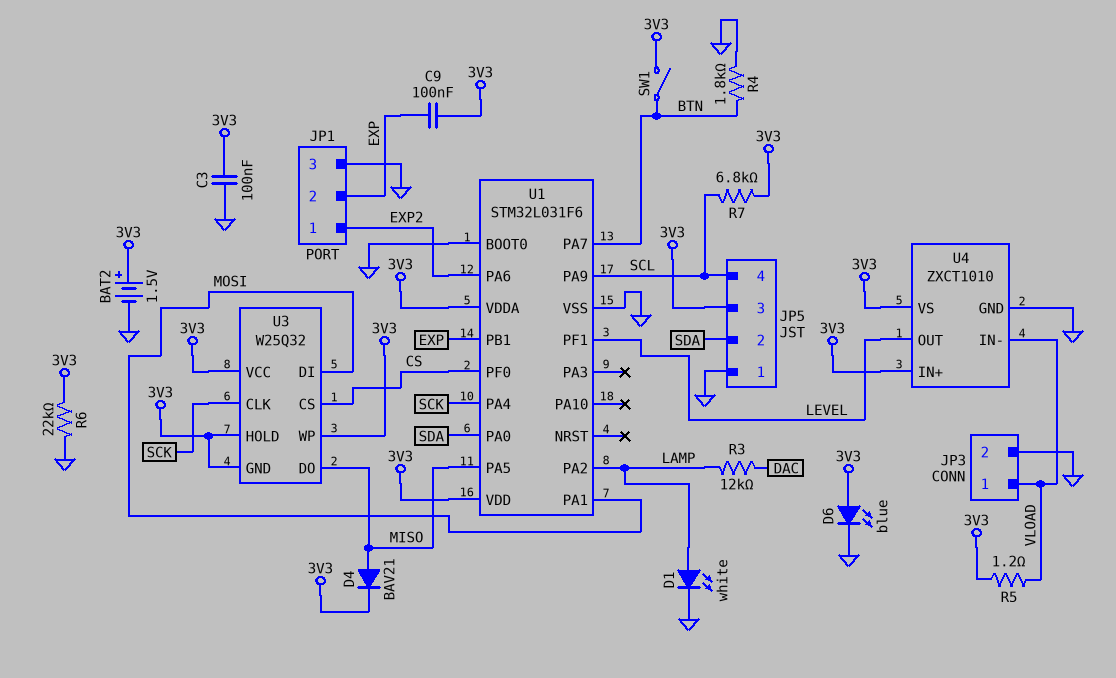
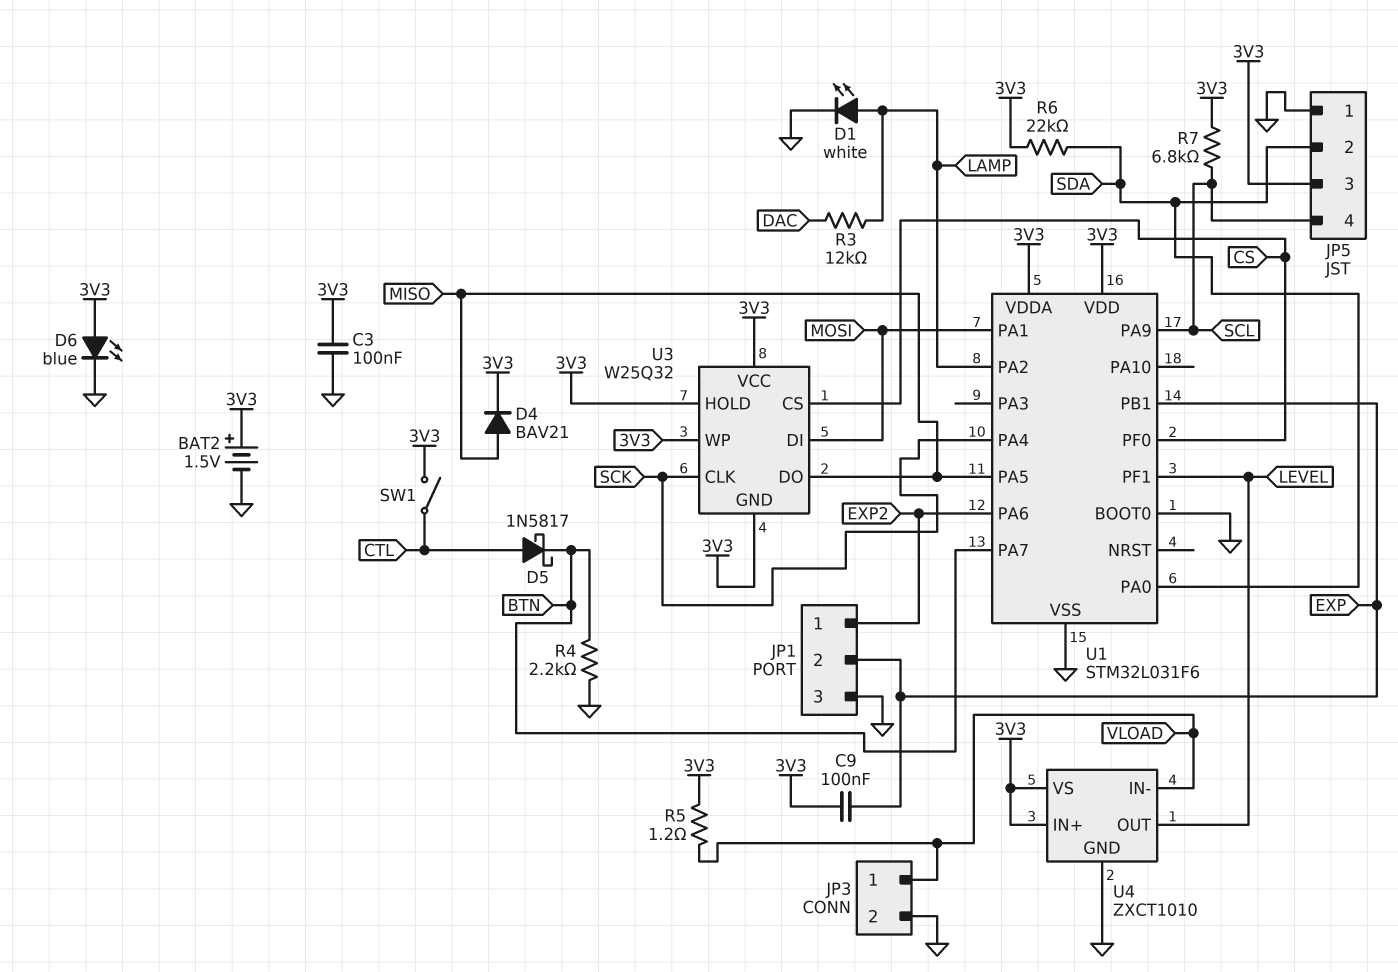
D5: none -> schottky 1N5817 (A CTL, K BTN)
R4: 1.8k (BTN, GND) -> 2.2k (BTN, GND)
R6: 22k (3V3, GND) -> 22k (3V3, SDA)
SW1: switch (3V3, BTN) -> switch (3V3, CTL)

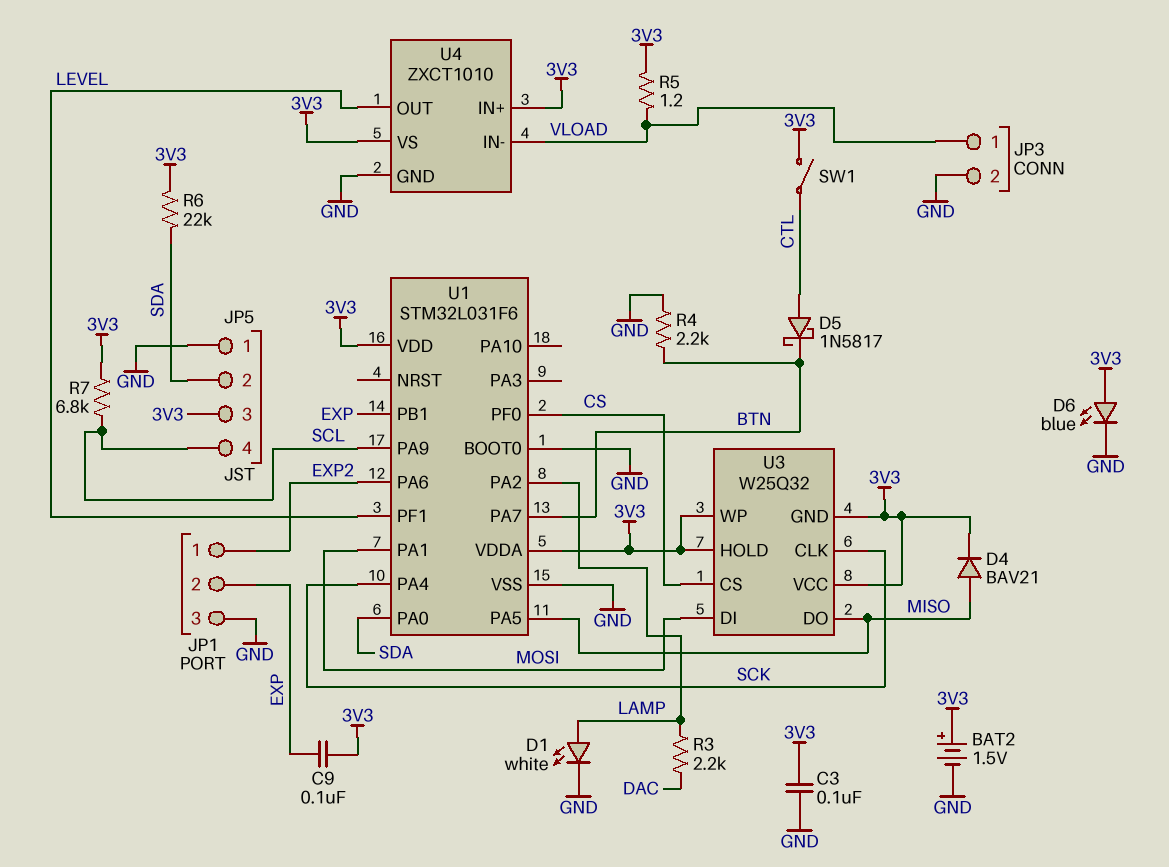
R3: 12k (DAC, LAMP) -> 2.2k (DAC, LAMP)

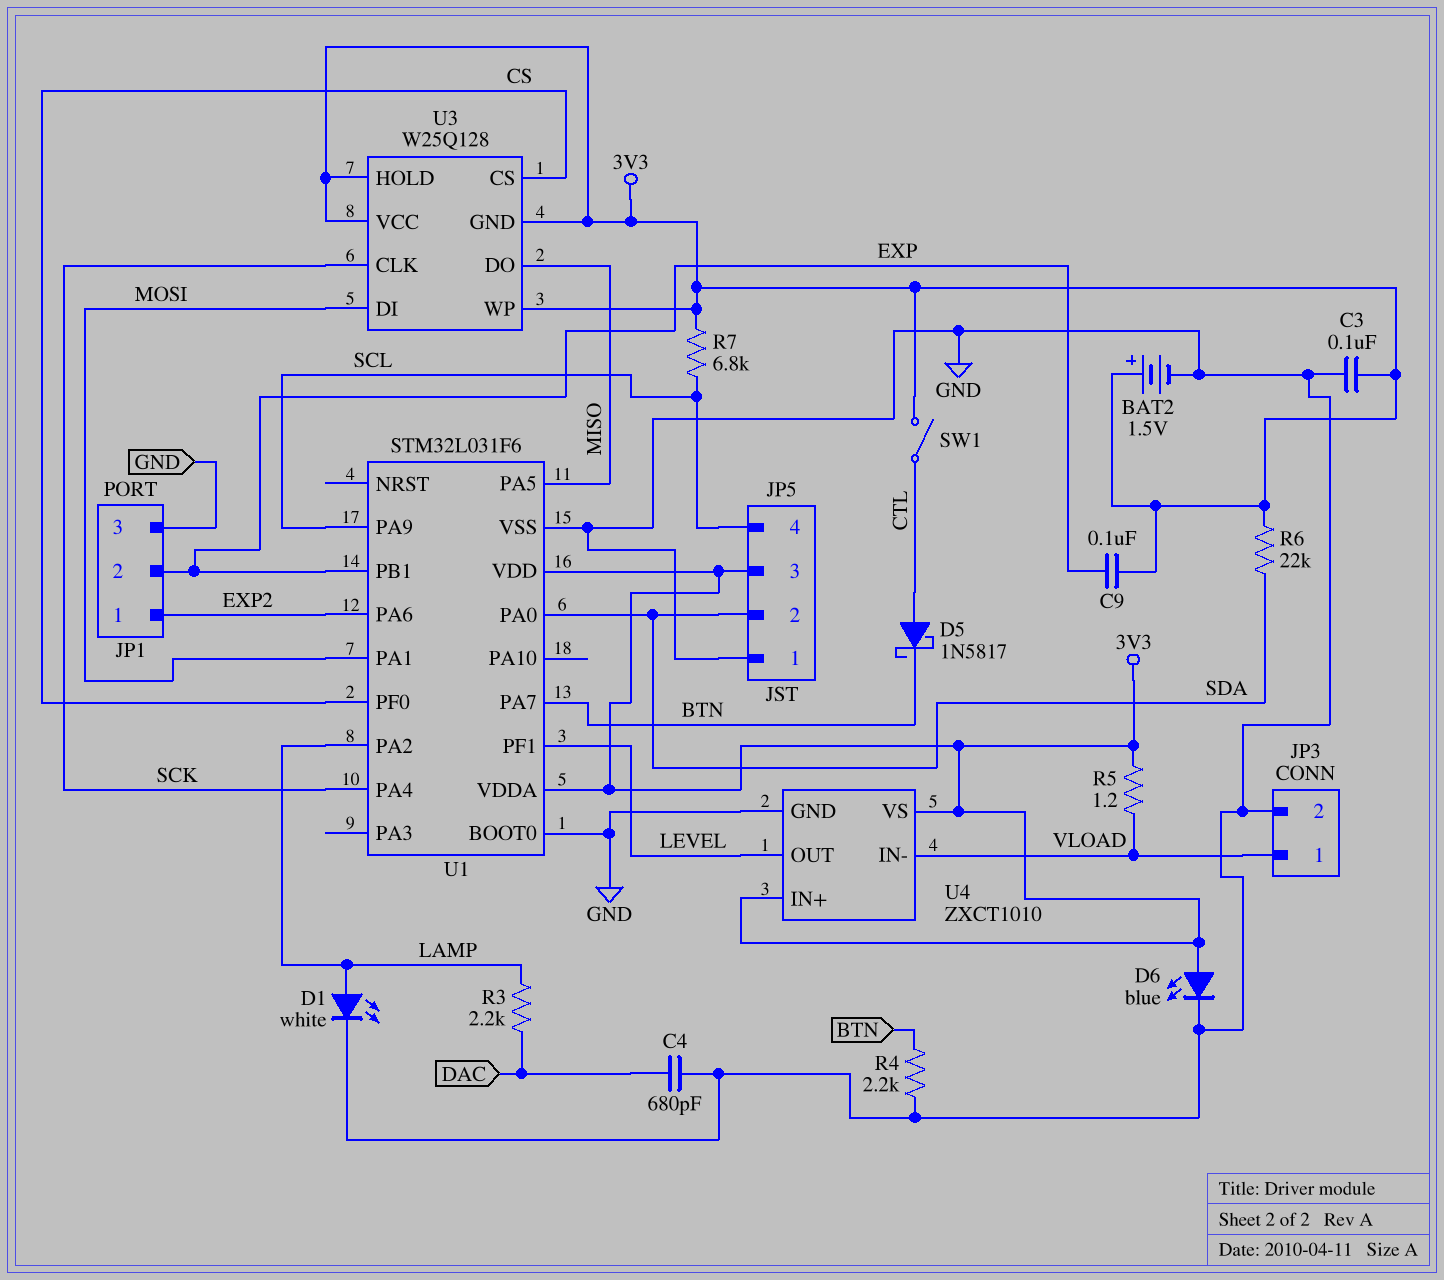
C4: none -> 680pF (DAC, GND)
D4: diode BAV21 (A MISO, K 3V3) -> none
U3: W25Q32 -> W25Q128

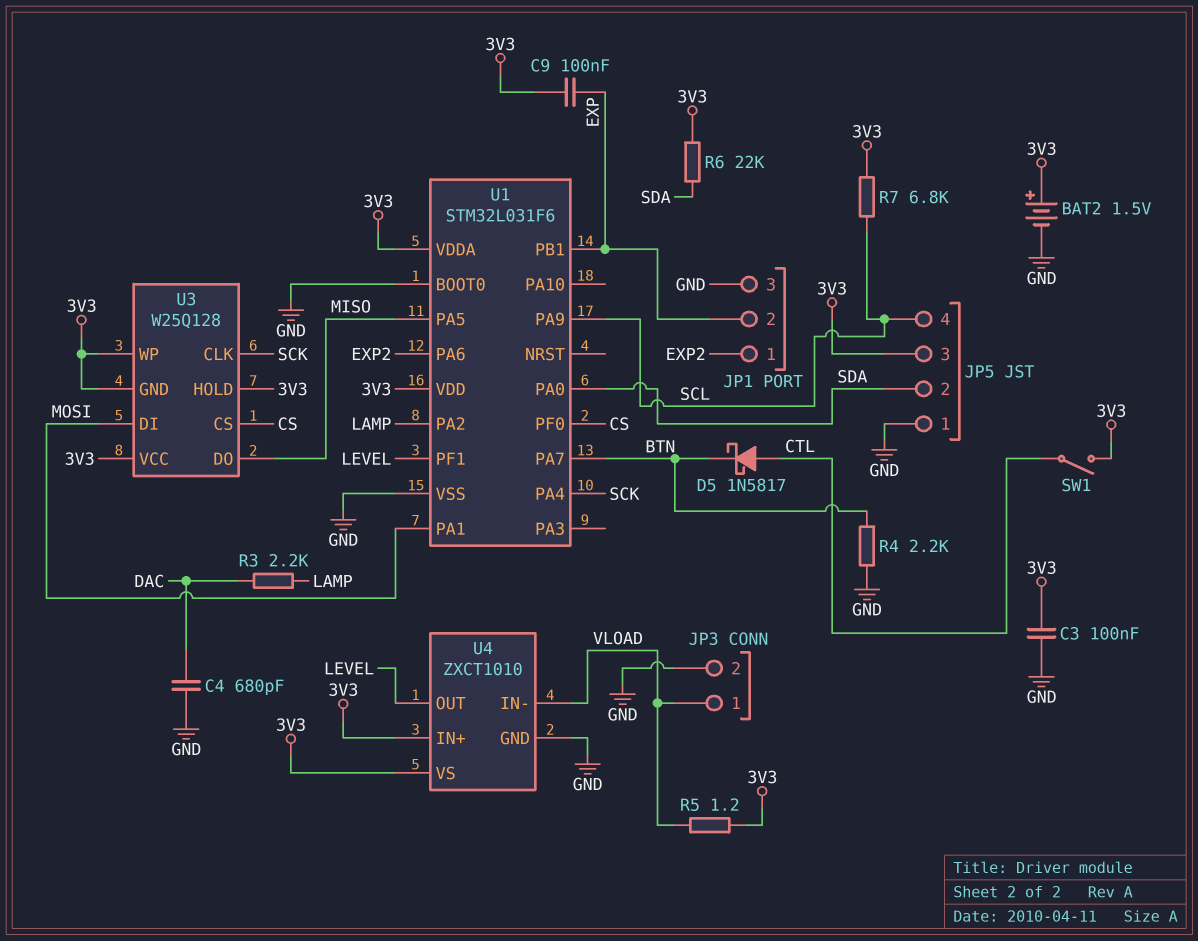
D1: LED white (A LAMP, K GND) -> none
D6: LED blue (A 3V3, K GND) -> none

